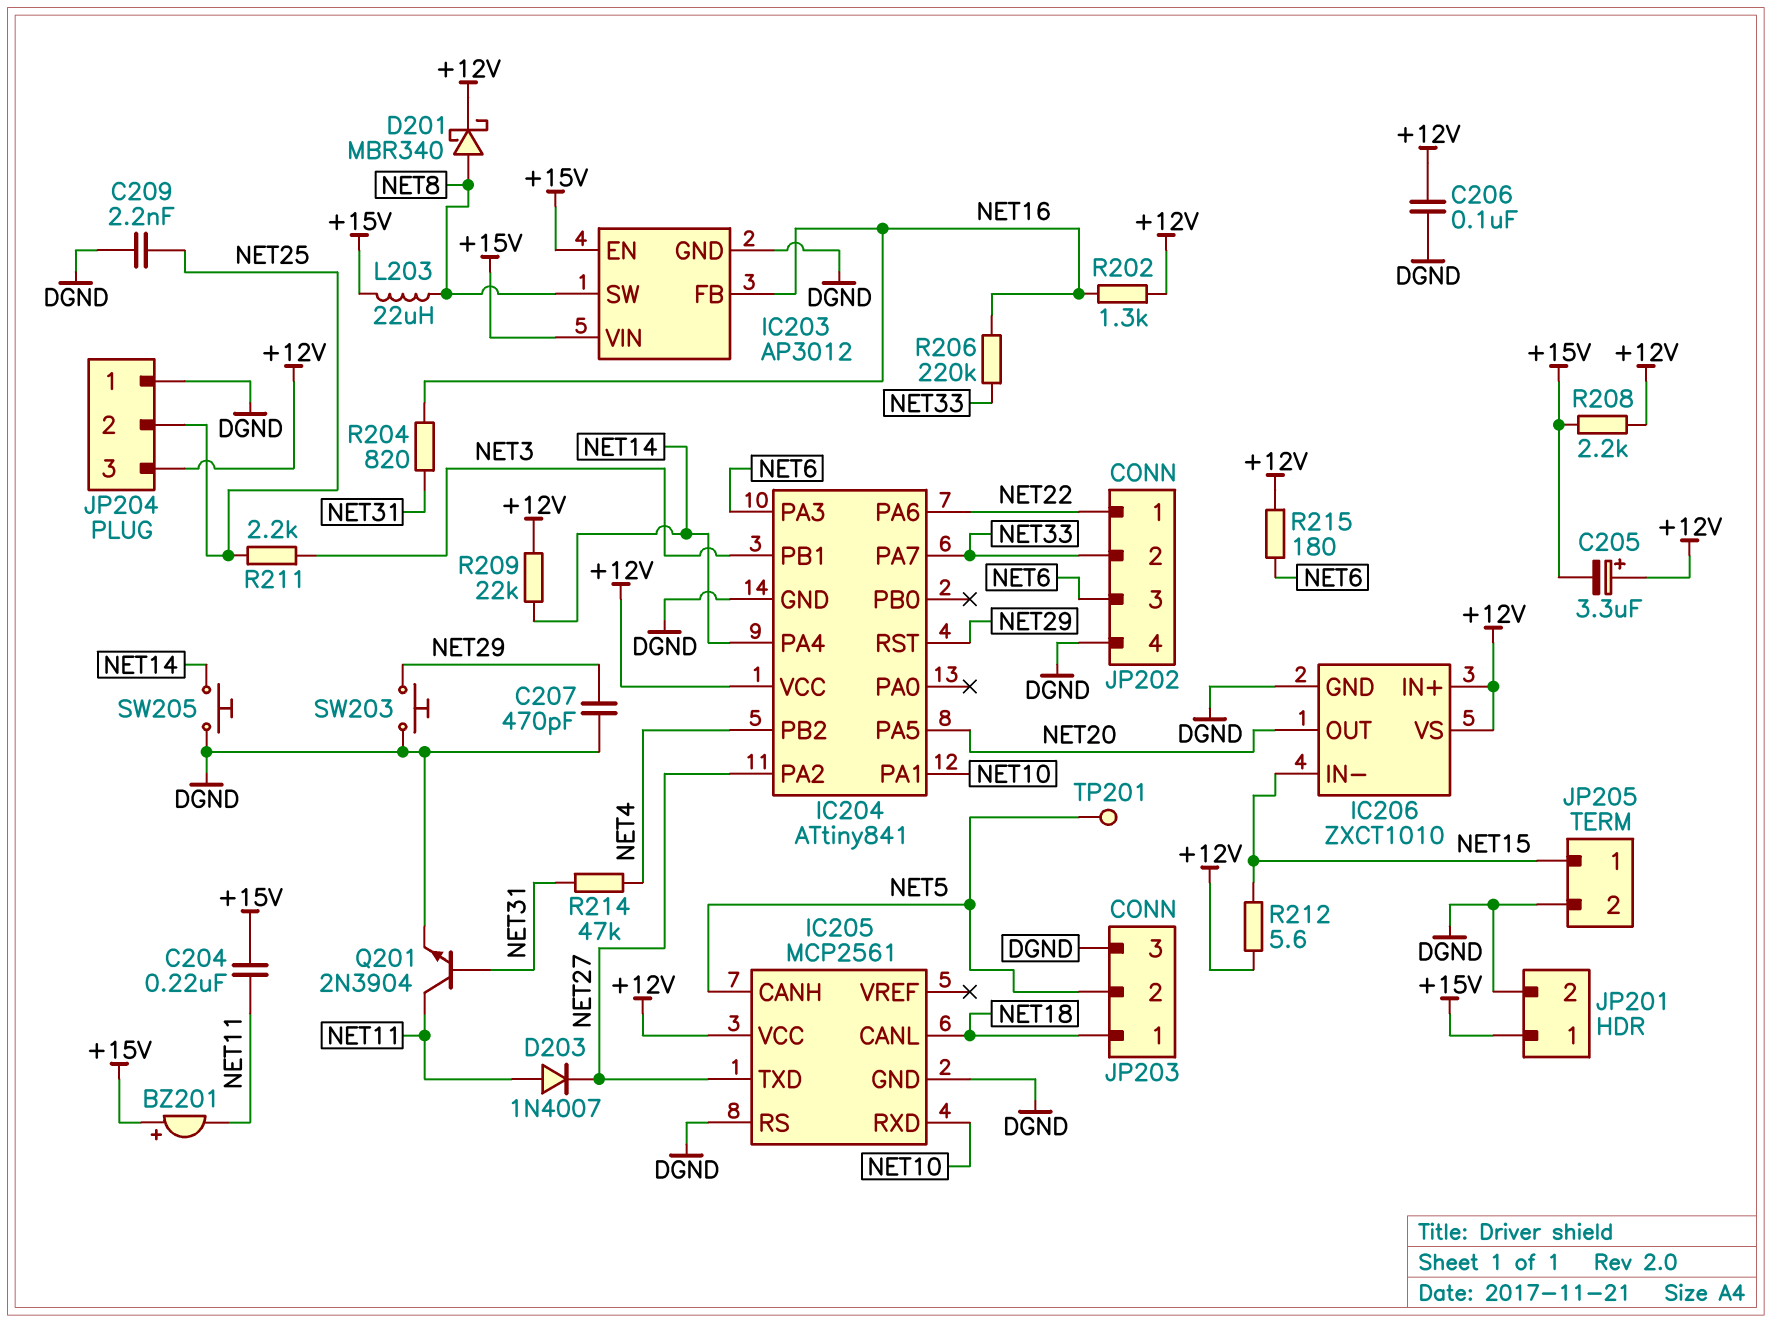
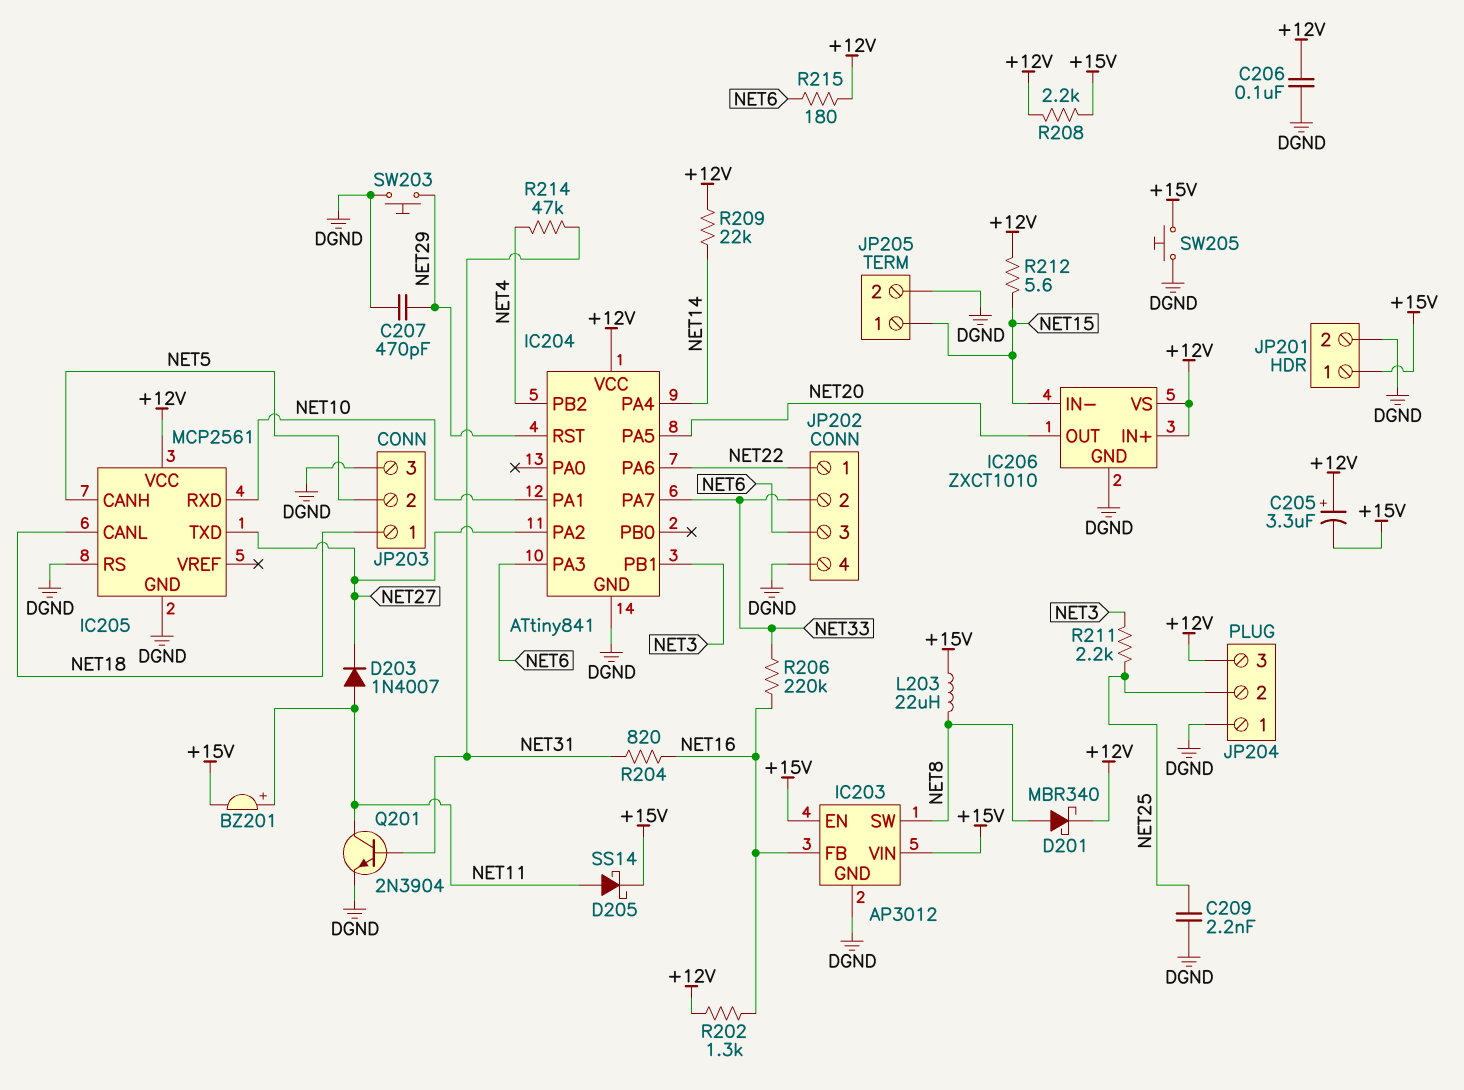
BZ201: buzzer (plus +15V, minus NET11) -> buzzer (plus NET11, minus +15V)
C204: 220nF (+15V, NET11) -> none
D205: none -> schottky SS14 (A NET11, K +15V)
SW205: button (DGND, NET14) -> button (+15V, DGND)
TP201: test point (NET5) -> none

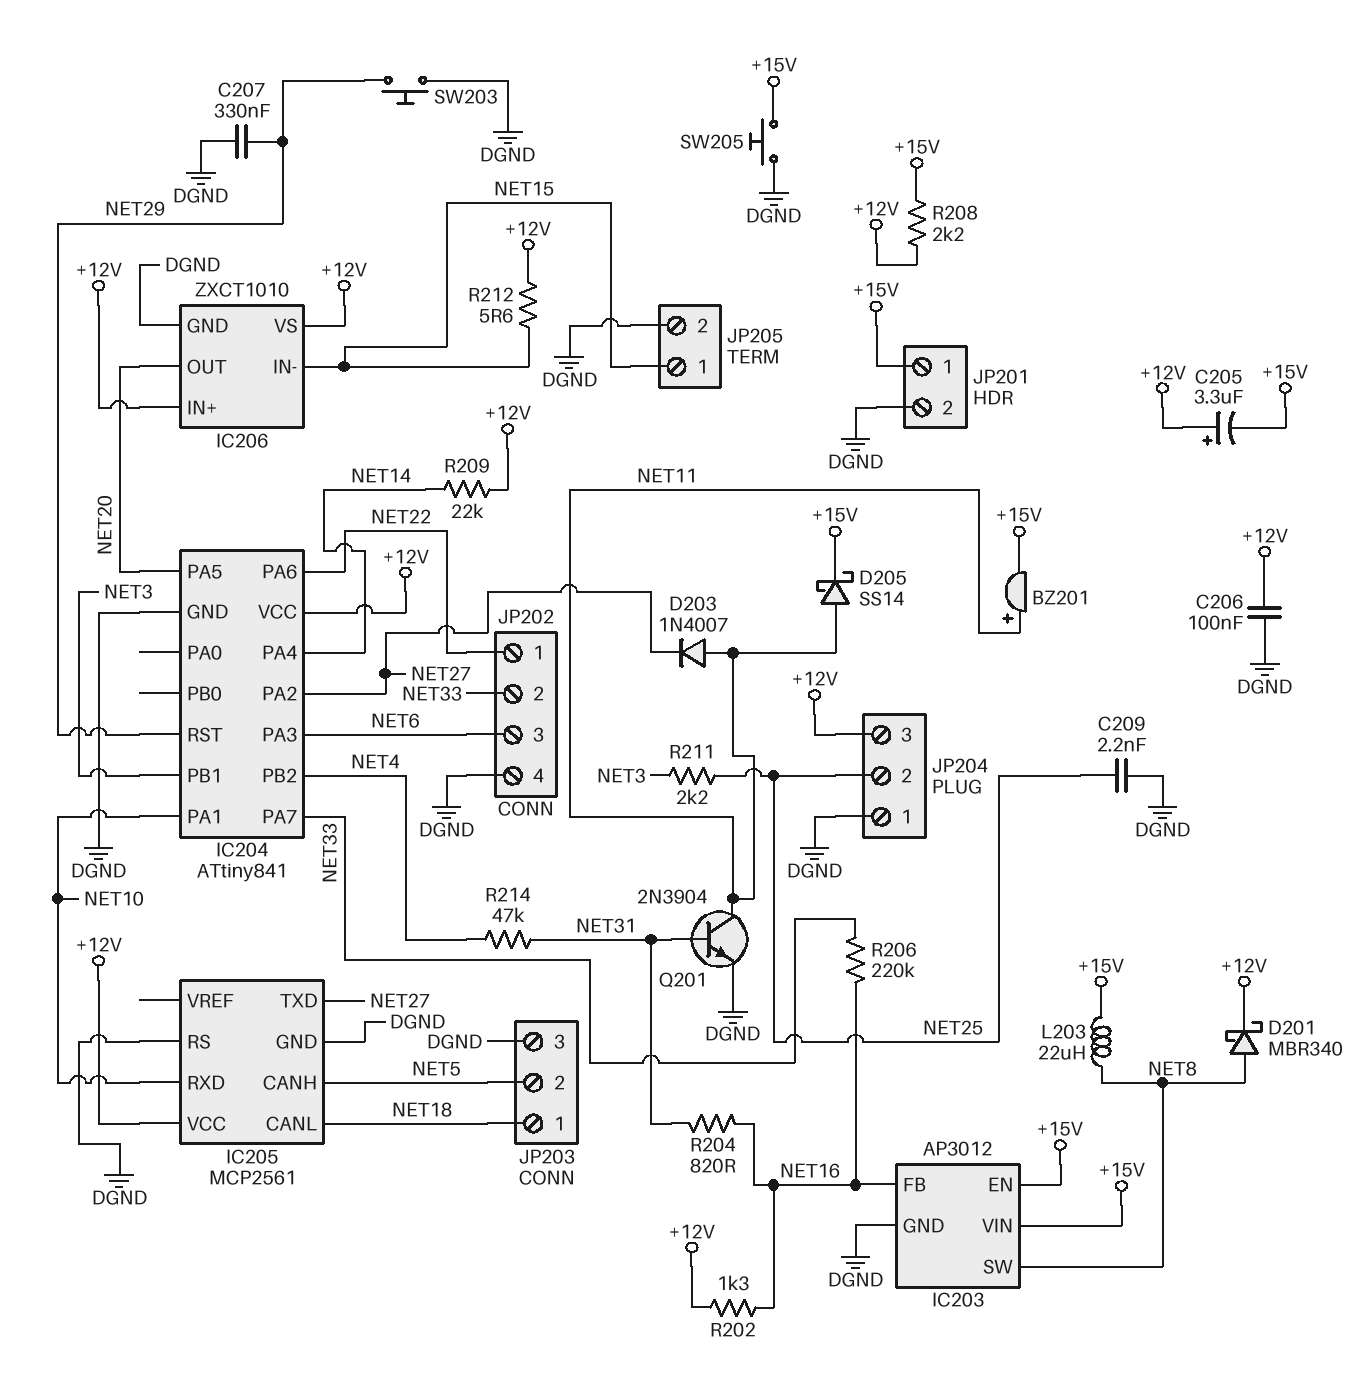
C207: 470pF (DGND, NET29) -> 330nF (DGND, NET29)
R215: 180 (+12V, NET6) -> none

